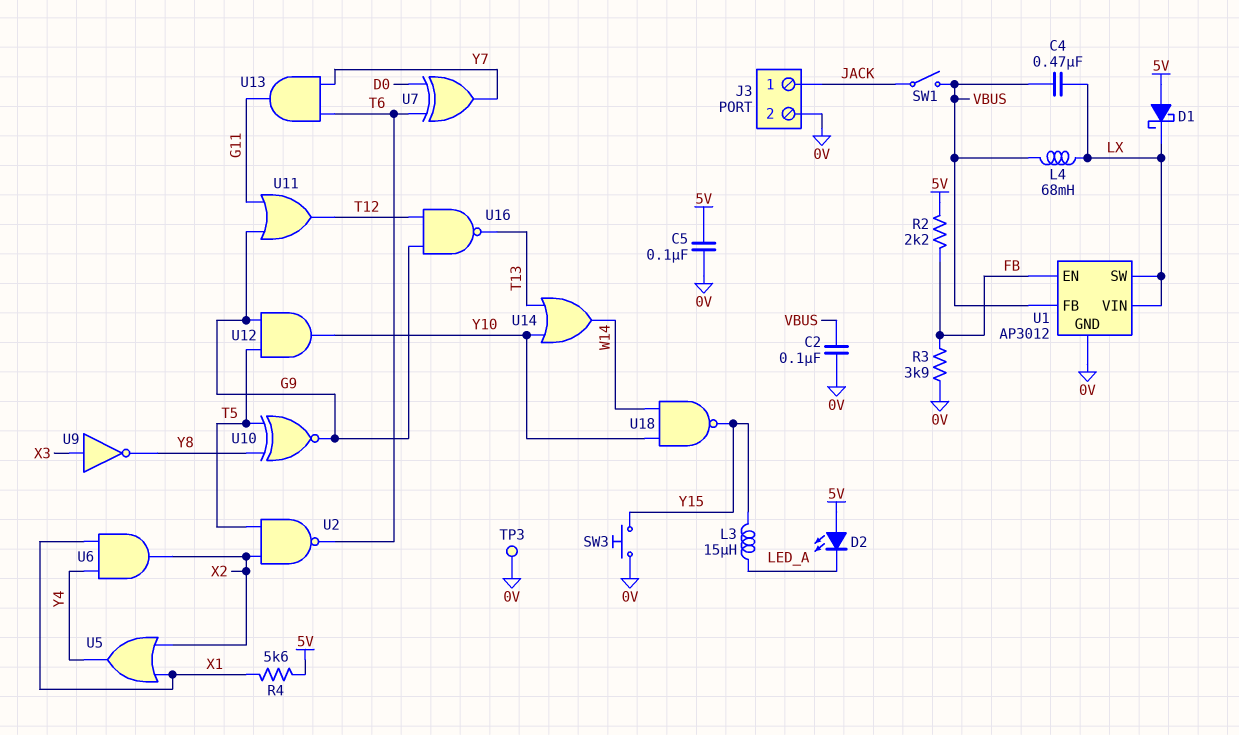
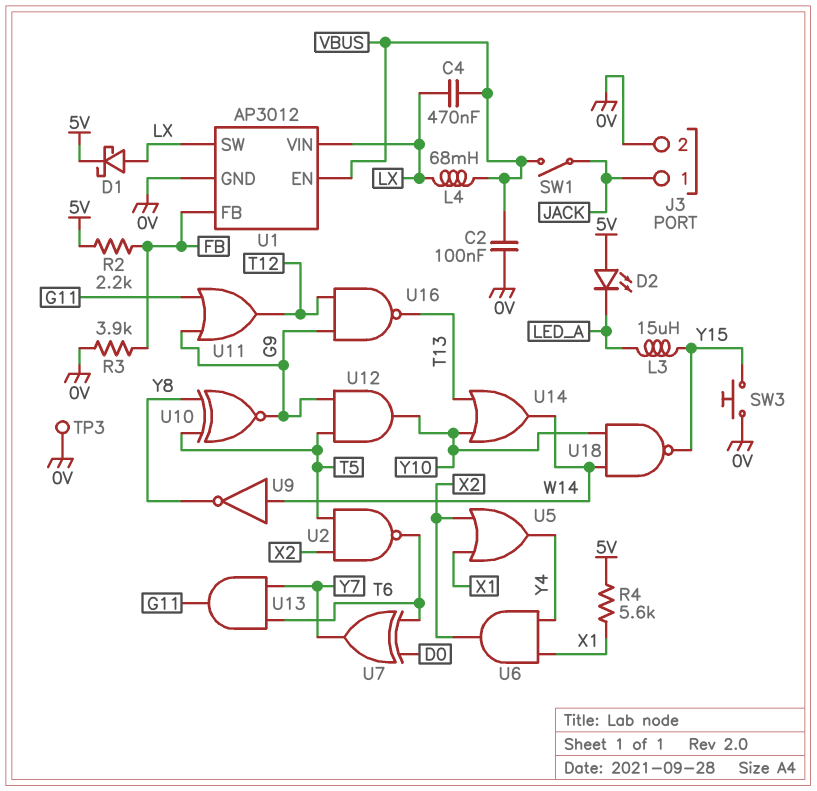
C5: 100nF (0V, 5V) -> none
D1: schottky (A 5V, K LX) -> schottky (A LX, K 5V)
U1 pin EN: FB -> VBUS
U1 pin FB: VBUS -> FB
U9: NOT (in X3, out Y8) -> NOT (in W14, out Y8)

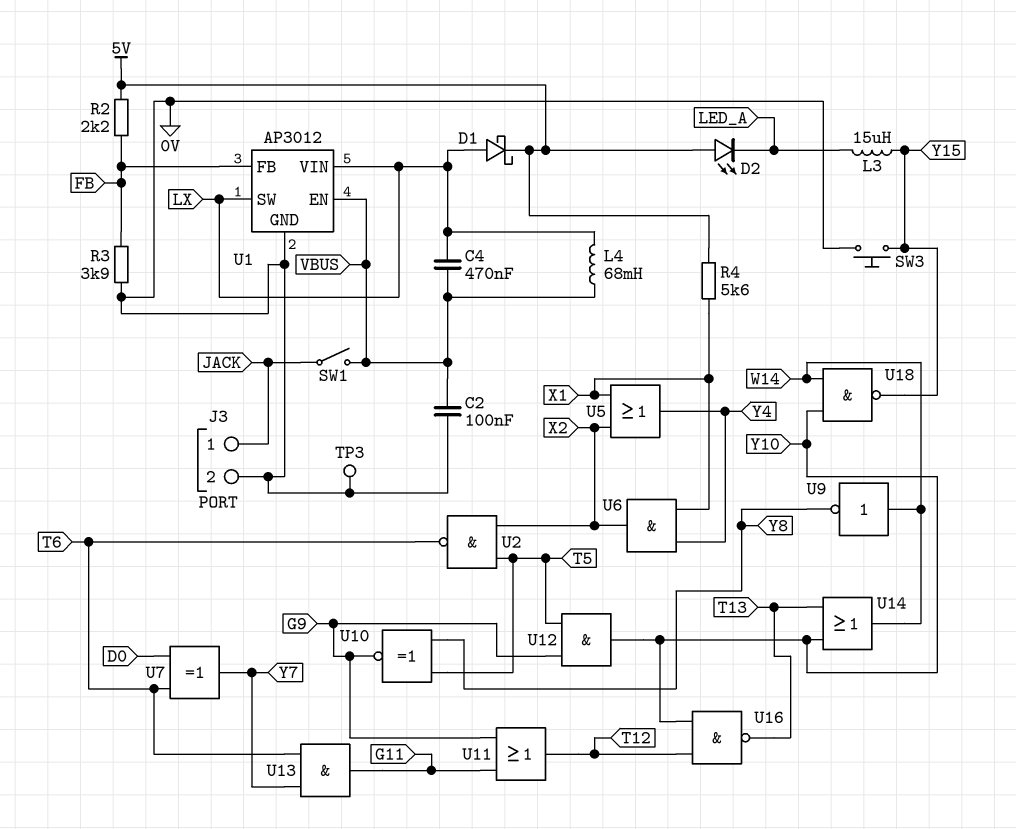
U16: NAND (in G9, in T12, out T13) -> NAND (in T12, in Y10, out T13)

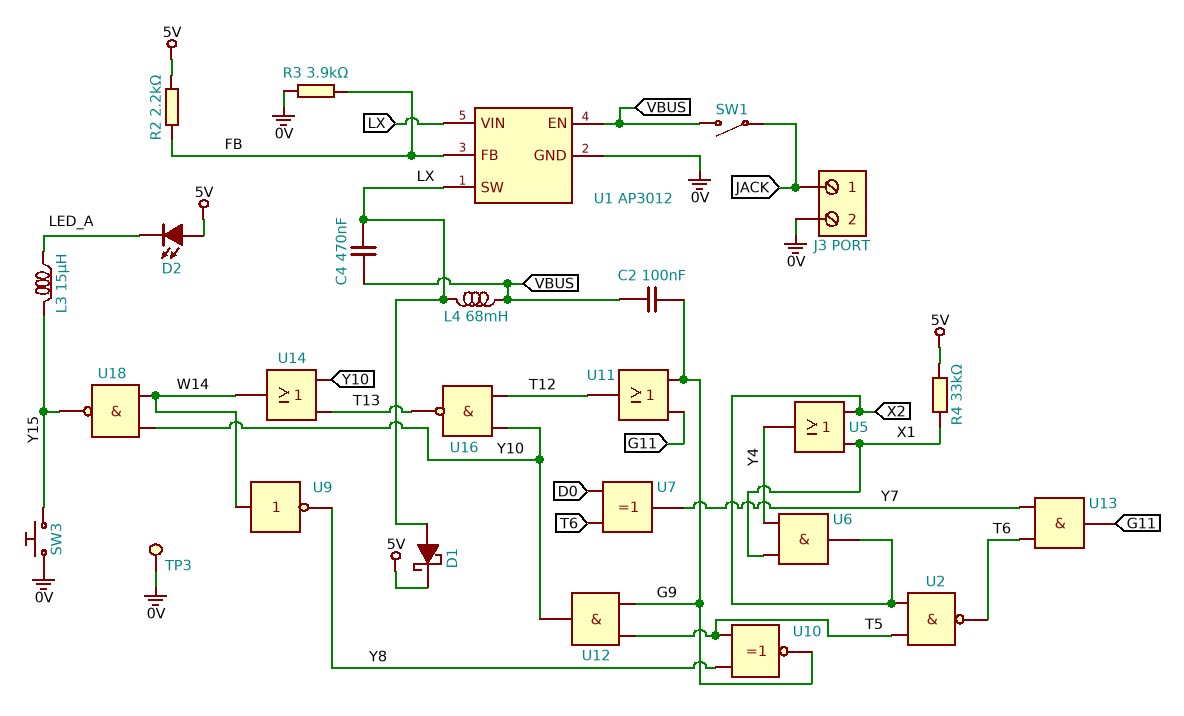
C2: 100nF (0V, VBUS) -> 100nF (G9, VBUS)
R4: 5.6k (5V, X1) -> 33k (5V, X1)

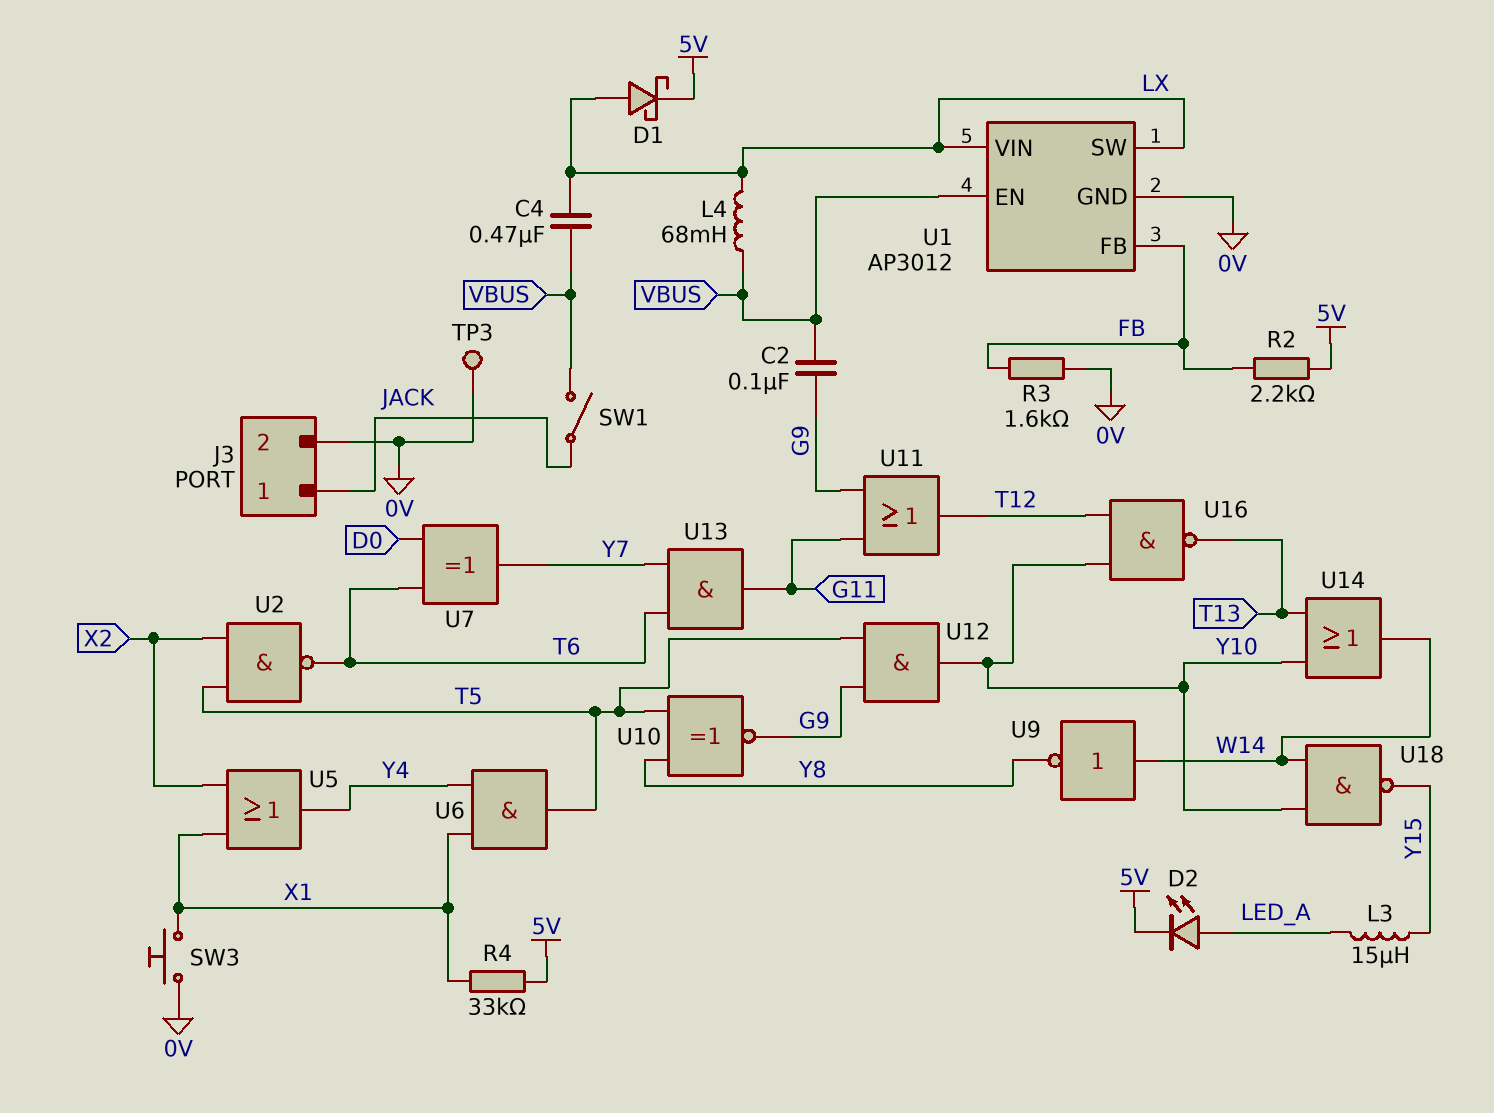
D2: LED (A 5V, K LED_A) -> LED (A LED_A, K 5V)
R3: 3.9k (0V, FB) -> 1.6k (0V, FB)
SW3: button (0V, Y15) -> button (0V, X1)
U6: AND (in X1, in Y4, out X2) -> AND (in X1, in Y4, out T5)

